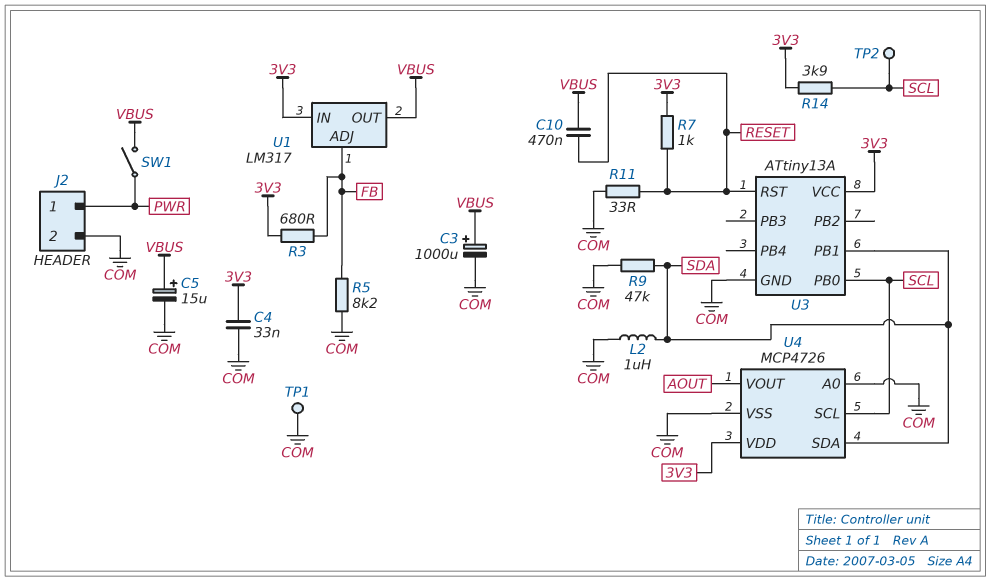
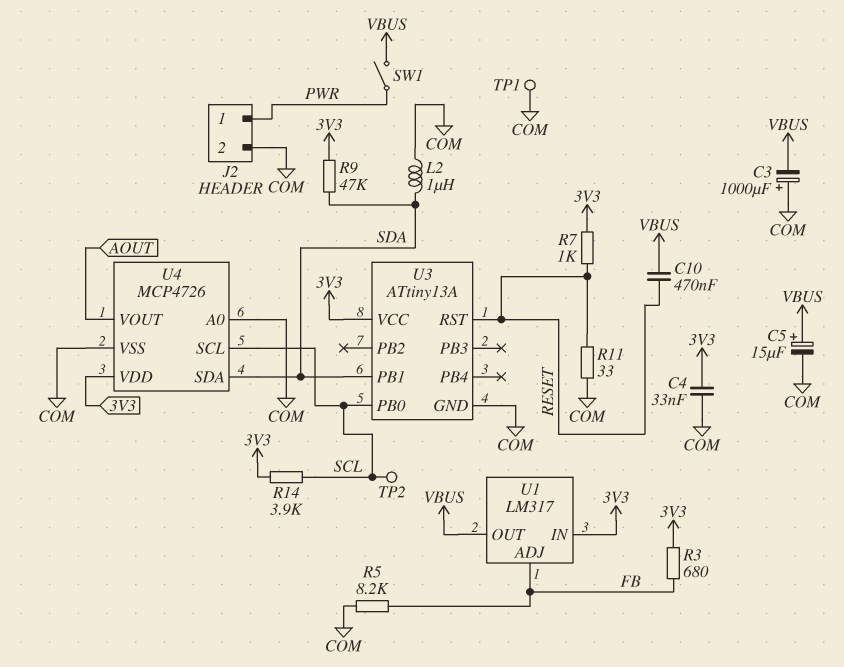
C3: 1000uF (plus VBUS, minus COM) -> 1000uF (plus COM, minus VBUS)
R9: 47k (COM, SDA) -> 47k (3V3, SDA)

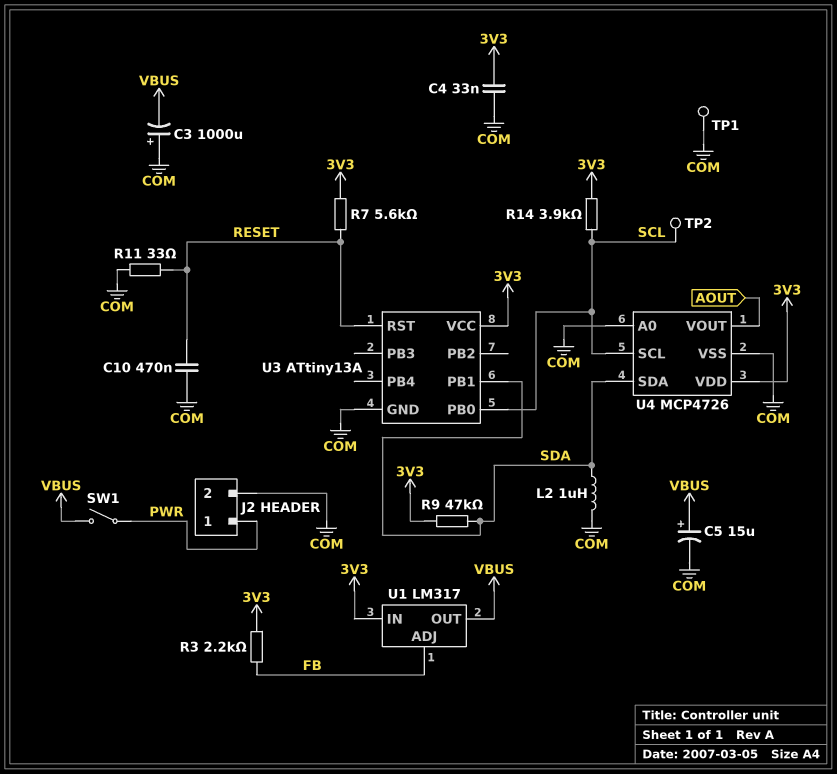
C10: 470nF (RESET, VBUS) -> 470nF (COM, RESET)
R3: 680 (3V3, FB) -> 2.2k (3V3, FB)
R5: 8.2k (COM, FB) -> none
R7: 1k (3V3, RESET) -> 5.6k (3V3, RESET)

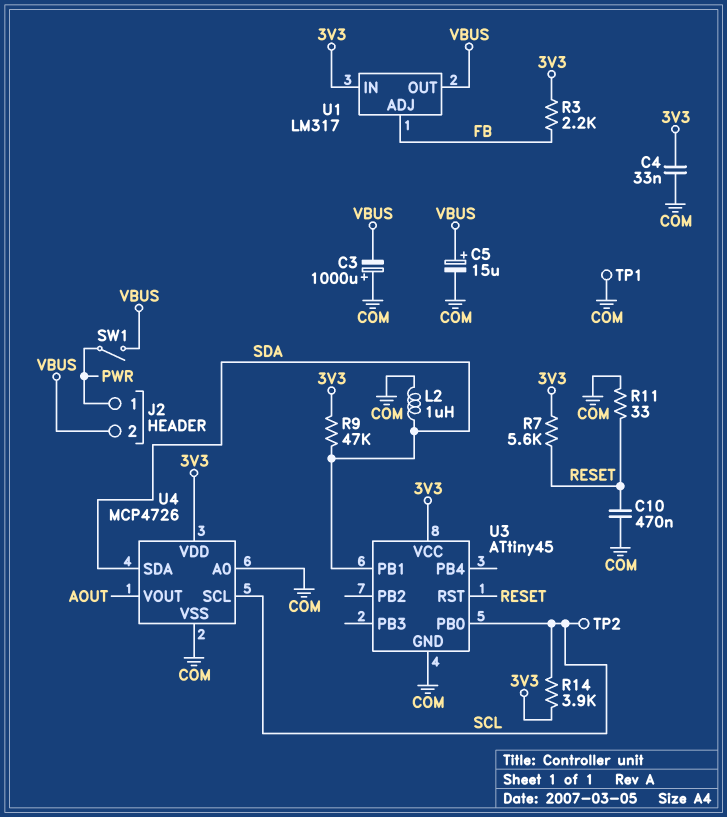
J2 pin 2: COM -> VBUS
U3: ATtiny13A -> ATtiny45

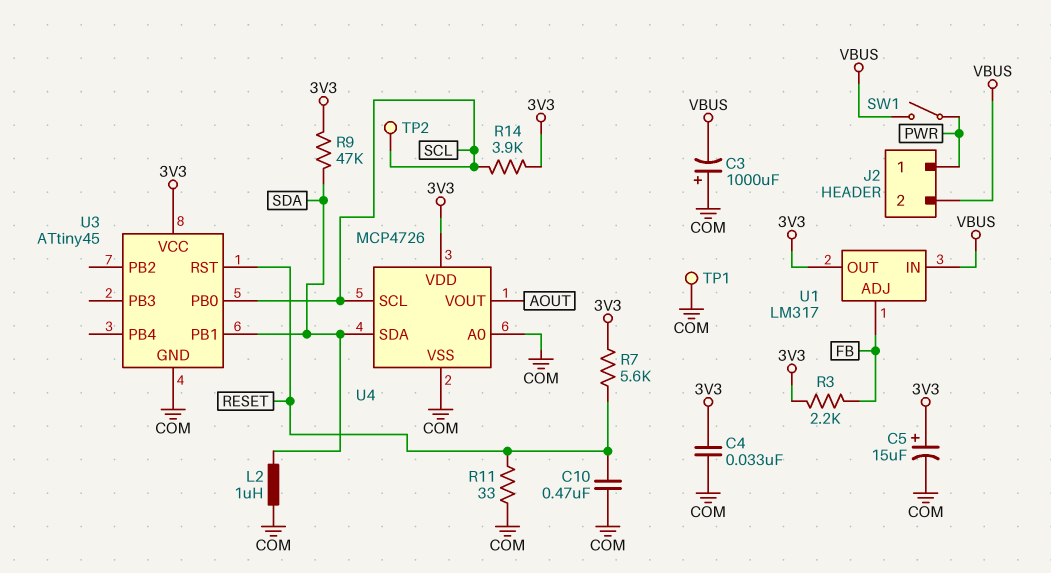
C5: 15uF (plus VBUS, minus COM) -> 15uF (plus 3V3, minus COM)
U1 pin IN: 3V3 -> VBUS
U1 pin OUT: VBUS -> 3V3

